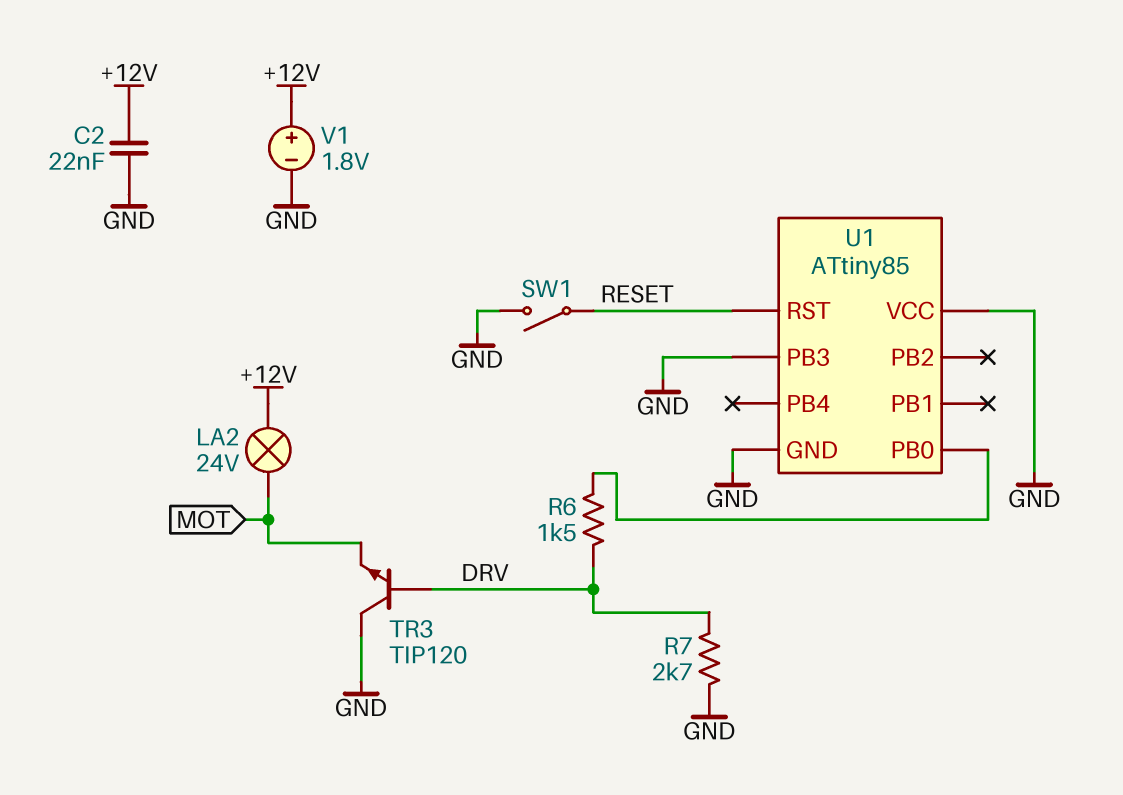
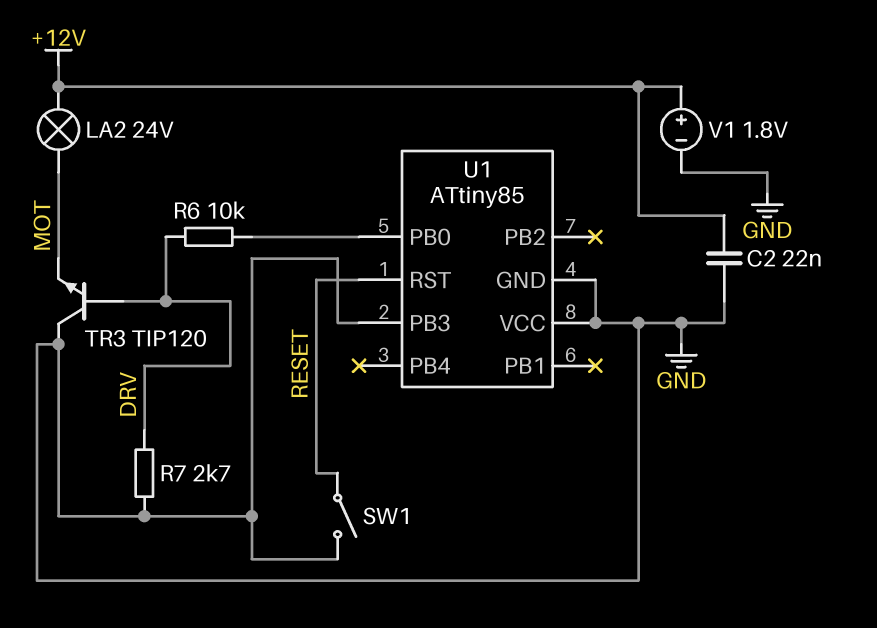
R6: 1.5k (DRV, U1/PB0) -> 10k (DRV, U1/PB0)

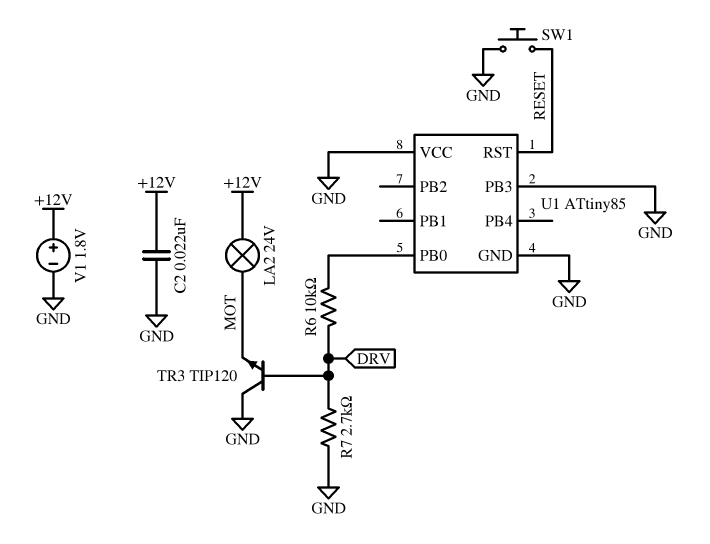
SW1: switch (GND, RESET) -> button (GND, RESET)

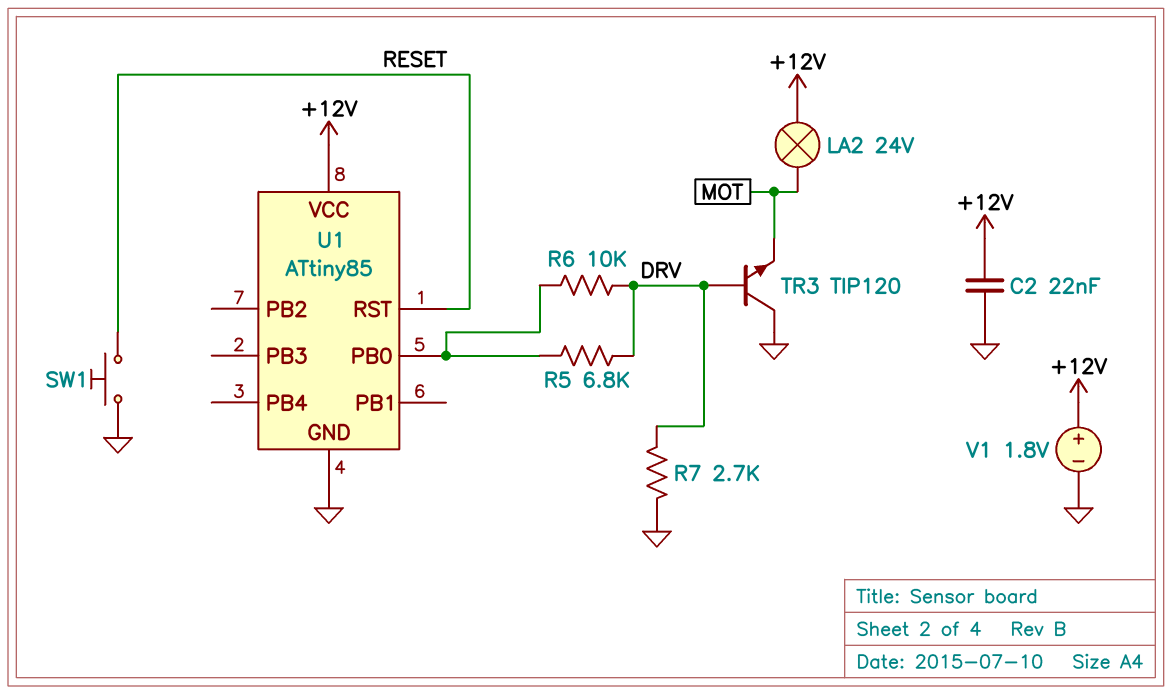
R5: none -> 6.8k (DRV, U1/PB0)
U1 pin PB3: GND -> none
U1 pin VCC: GND -> +12V

